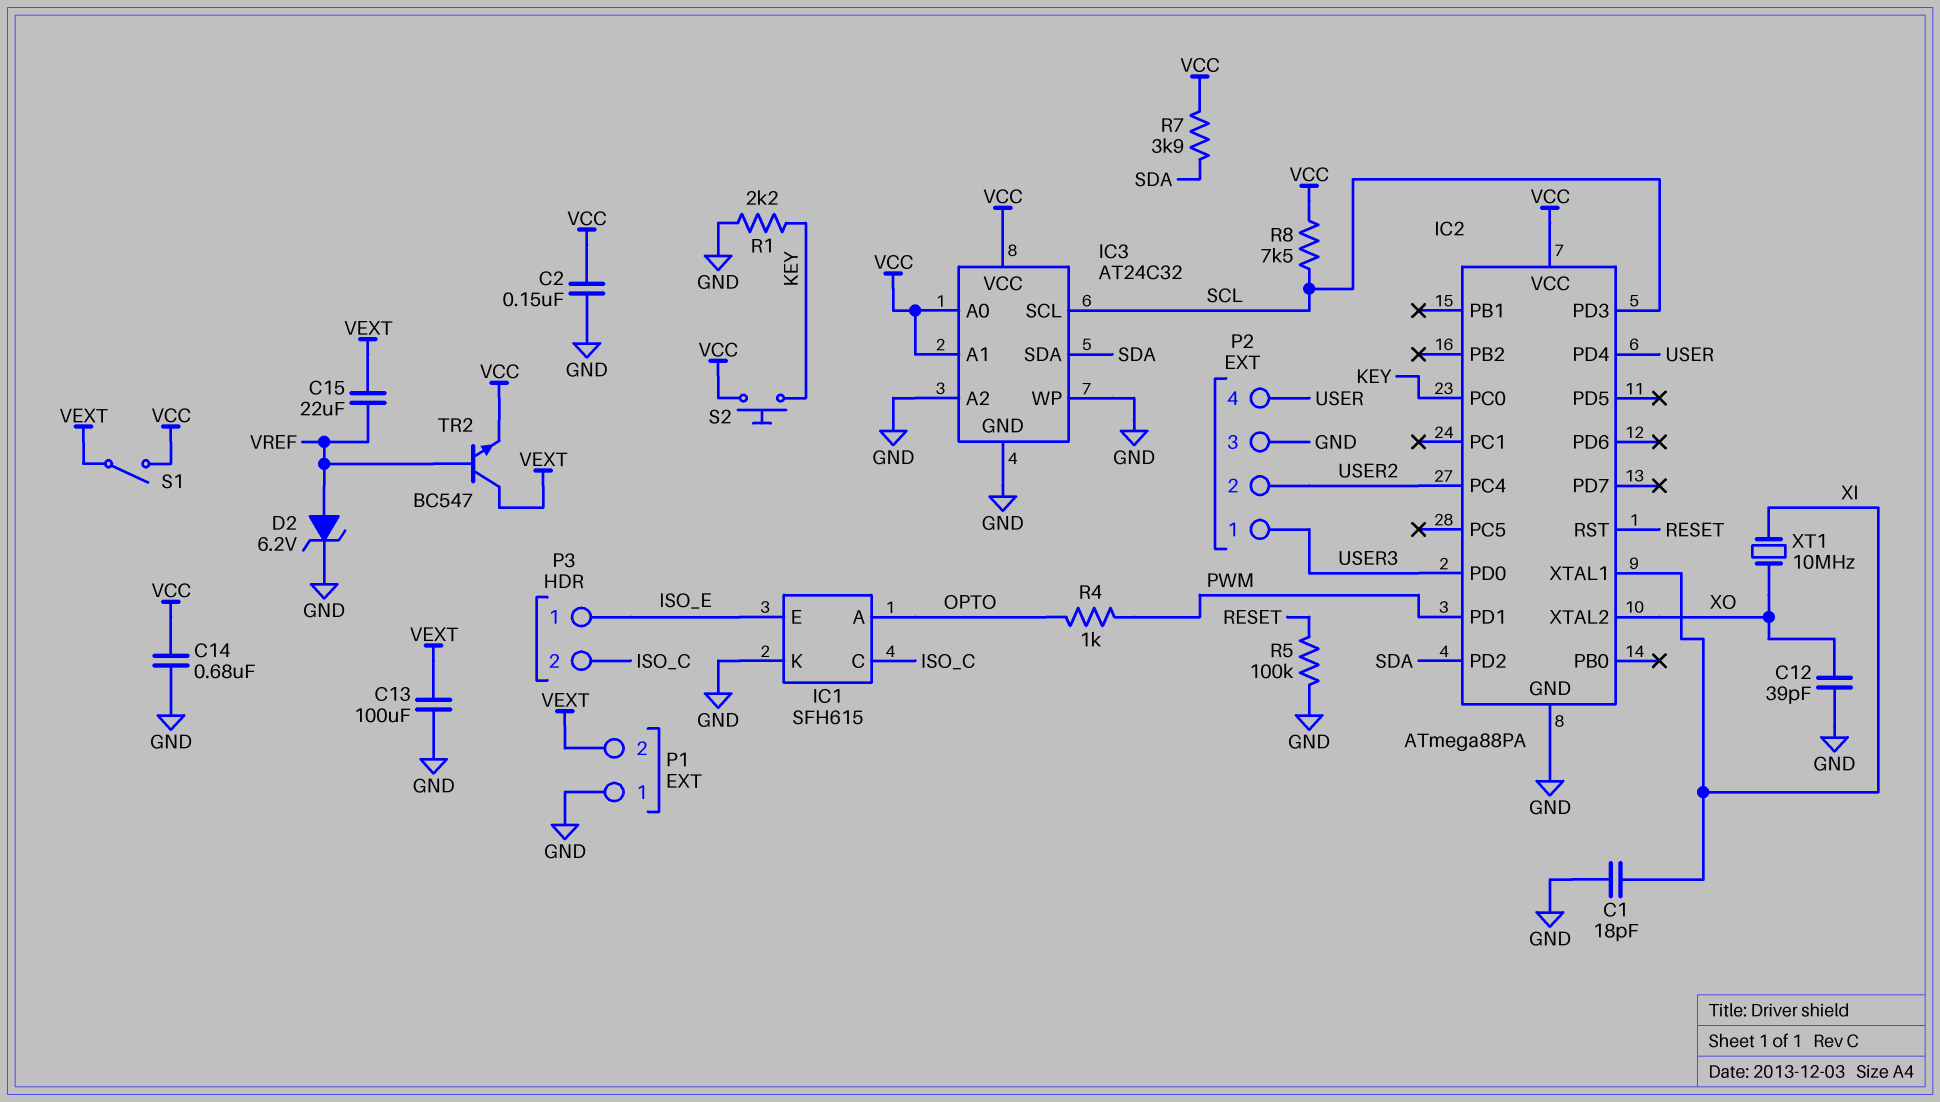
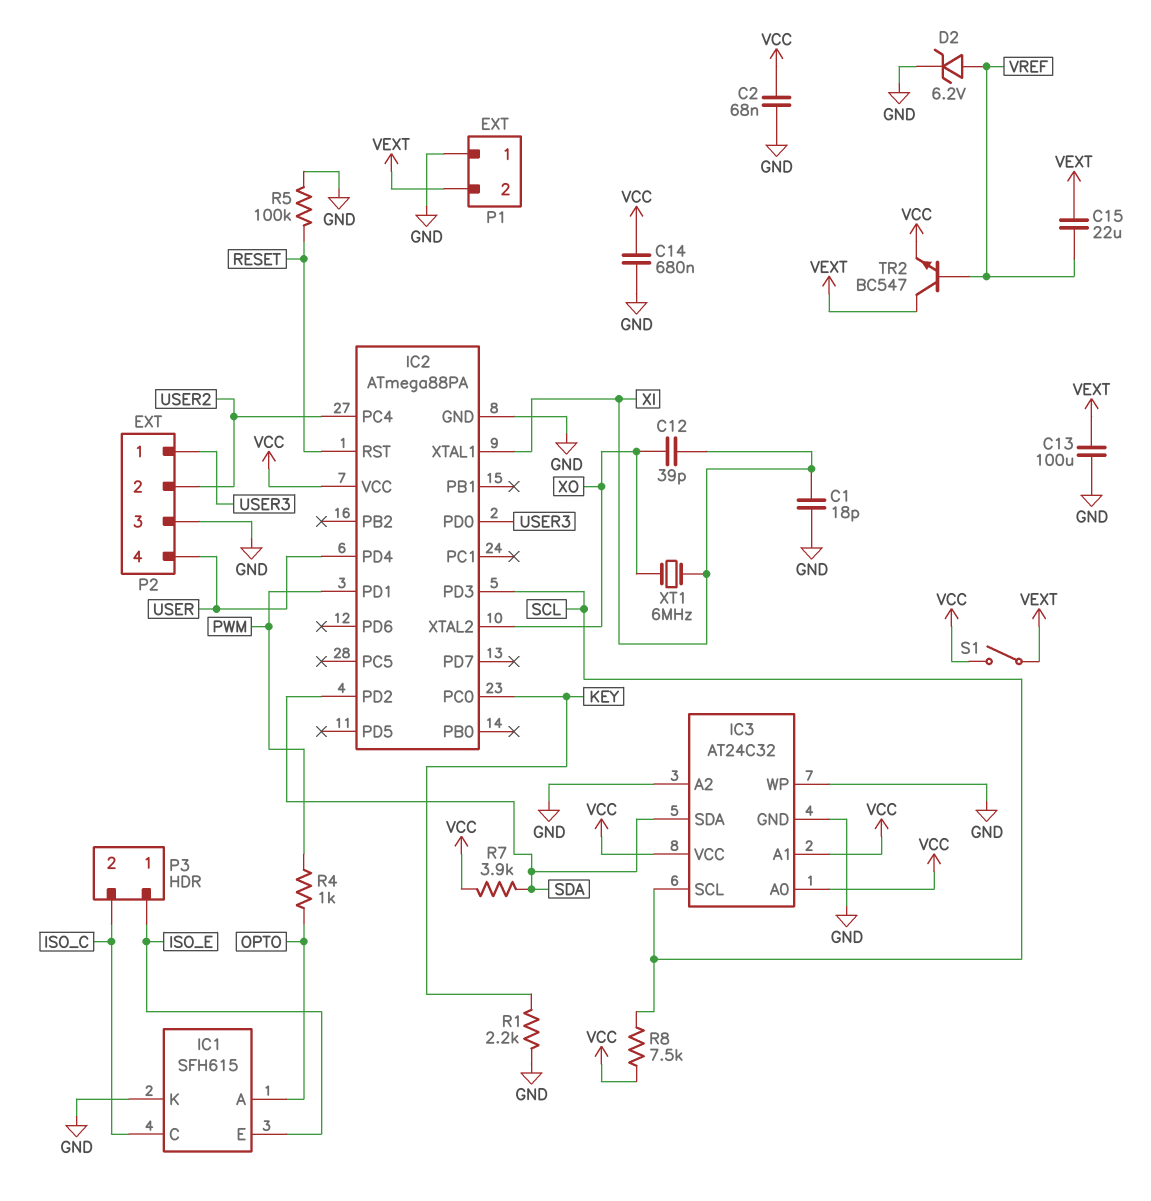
C2: 150nF (GND, VCC) -> 68nF (GND, VCC)
C12: 39pF (GND, XO) -> 39pF (XI, XO)
S2: button (KEY, VCC) -> none
XT1: 10MHz (XI, XO) -> 6MHz (XI, XO)

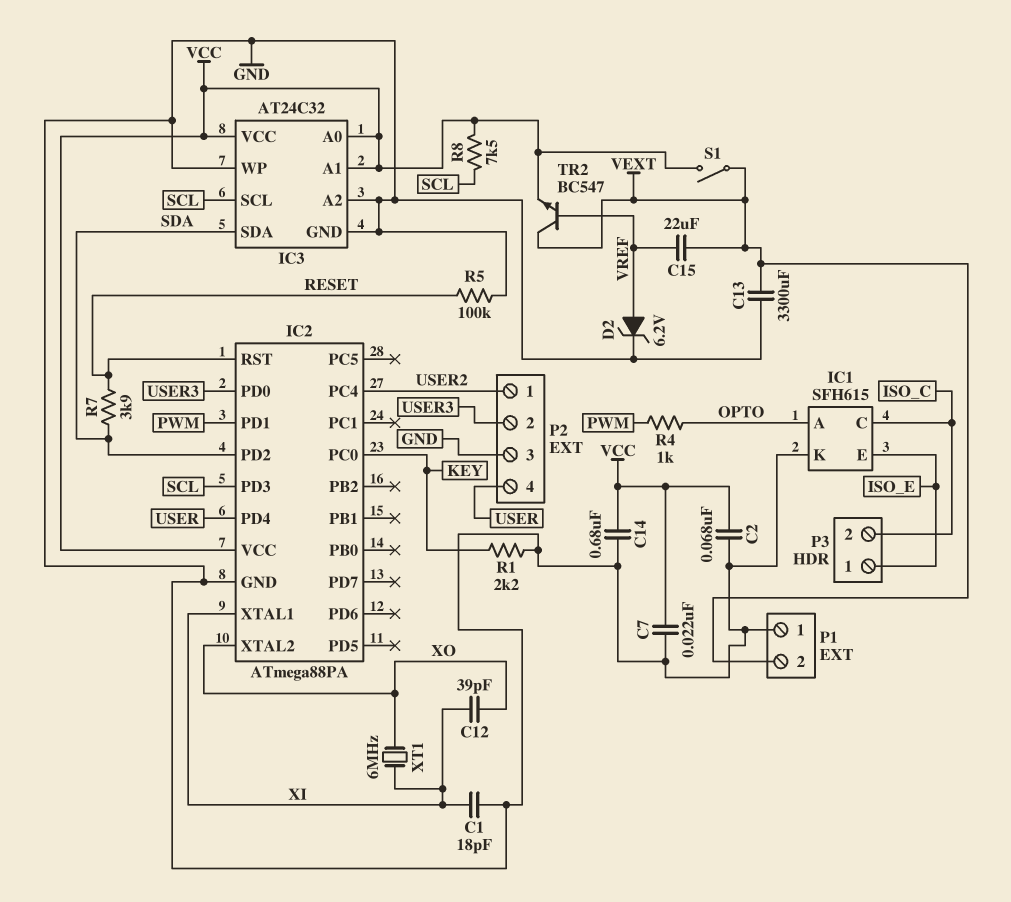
C7: none -> 22nF (GND, VCC)
C13: 100uF (GND, VEXT) -> 3300uF (GND, VEXT)
P2 pin 1: USER3 -> USER2
P2 pin 2: USER2 -> USER3
R7: 3.9k (SDA, VCC) -> 3.9k (RESET, SDA)

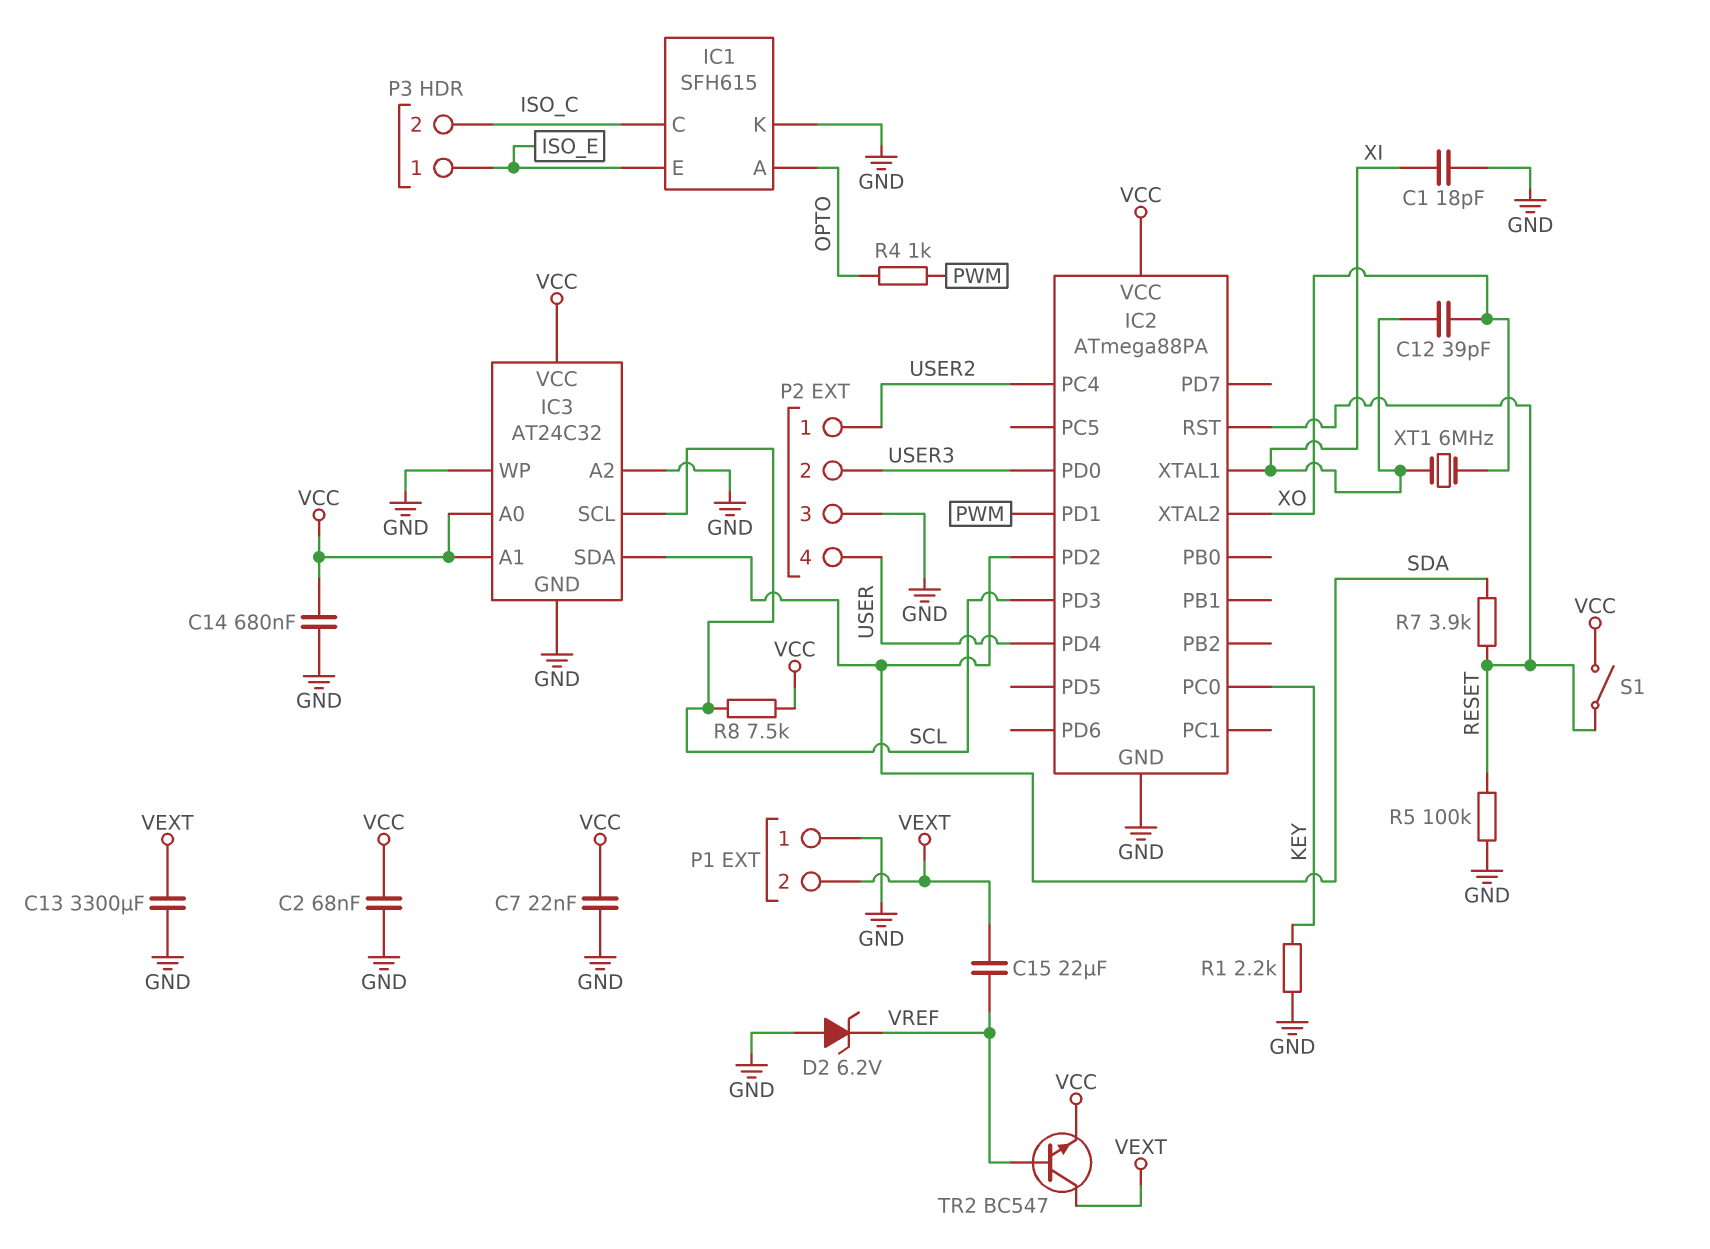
D2: zener 6.2V (A VREF, K GND) -> zener 6.2V (A GND, K VREF)
S1: switch (VCC, VEXT) -> switch (RESET, VCC)

